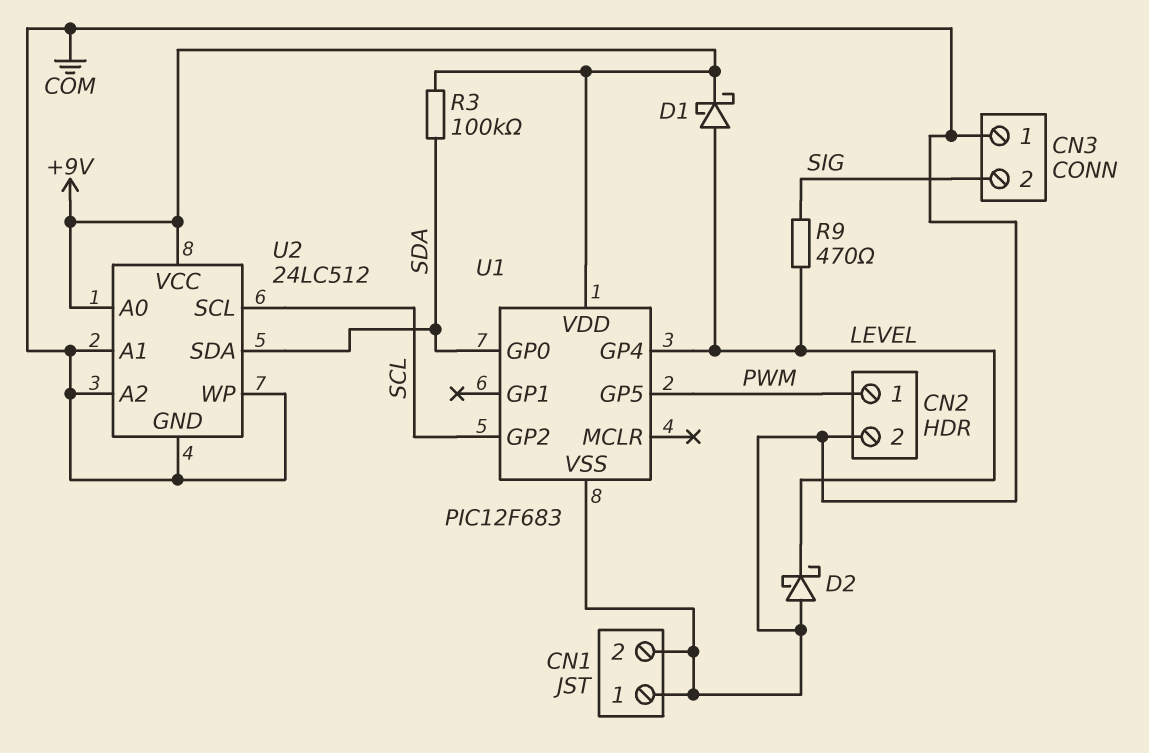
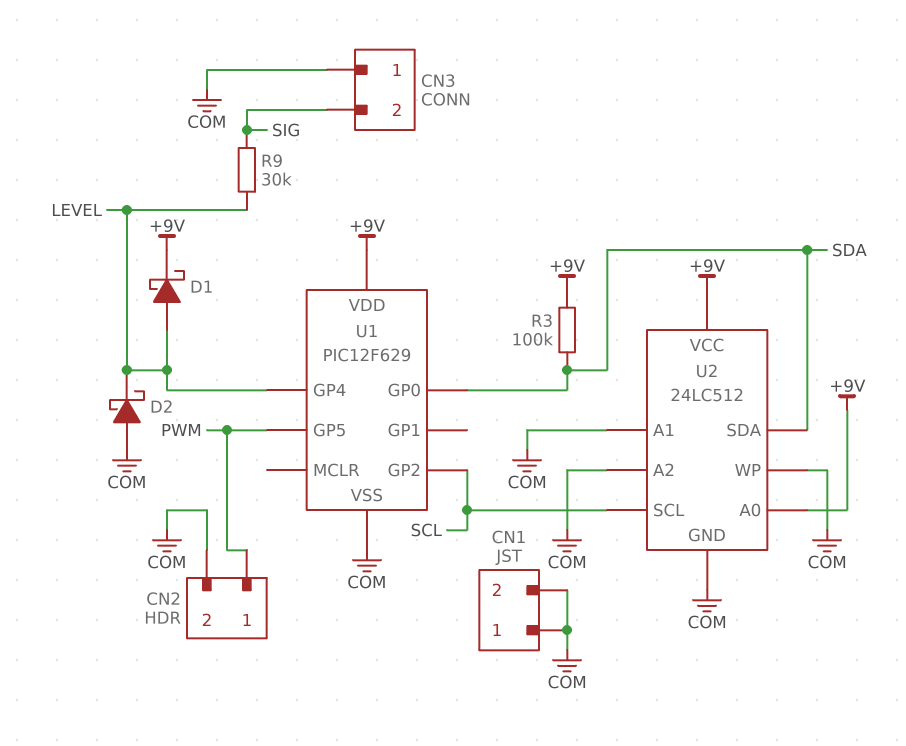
R9: 470 (LEVEL, SIG) -> 30k (LEVEL, SIG)
U1: PIC12F683 -> PIC12F629

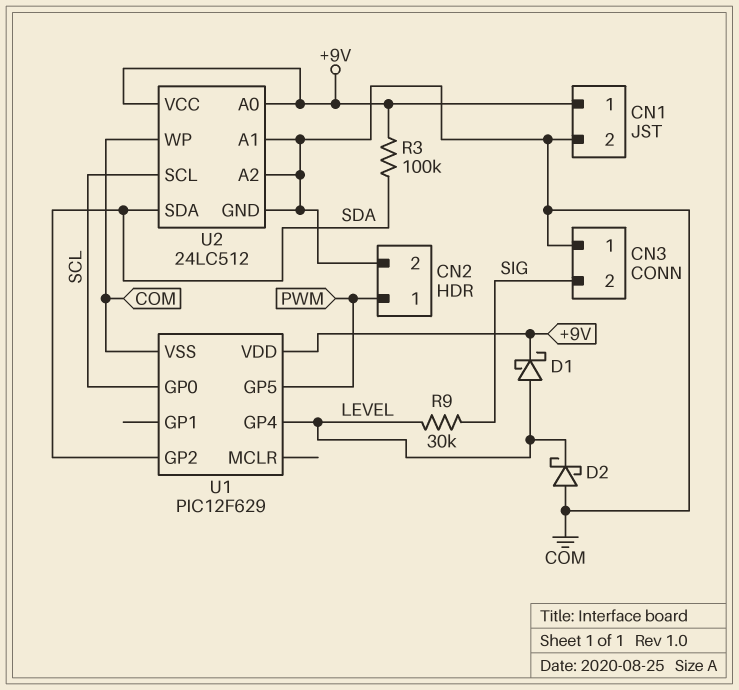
CN1 pin 1: COM -> +9V
U1 pin GP0: SDA -> SCL
U1 pin GP2: SCL -> SDA

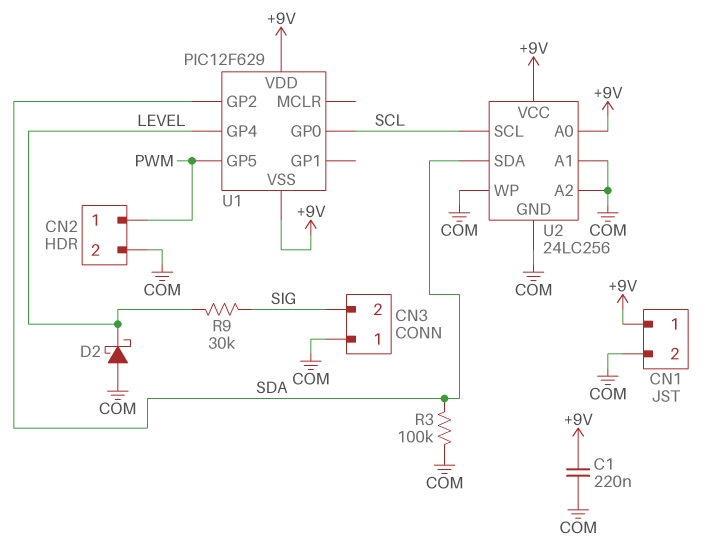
C1: none -> 220nF (+9V, COM)
D1: schottky (A LEVEL, K +9V) -> none
R3: 100k (+9V, SDA) -> 100k (COM, SDA)
U1 pin VSS: COM -> +9V
U2: 24LC512 -> 24LC256

